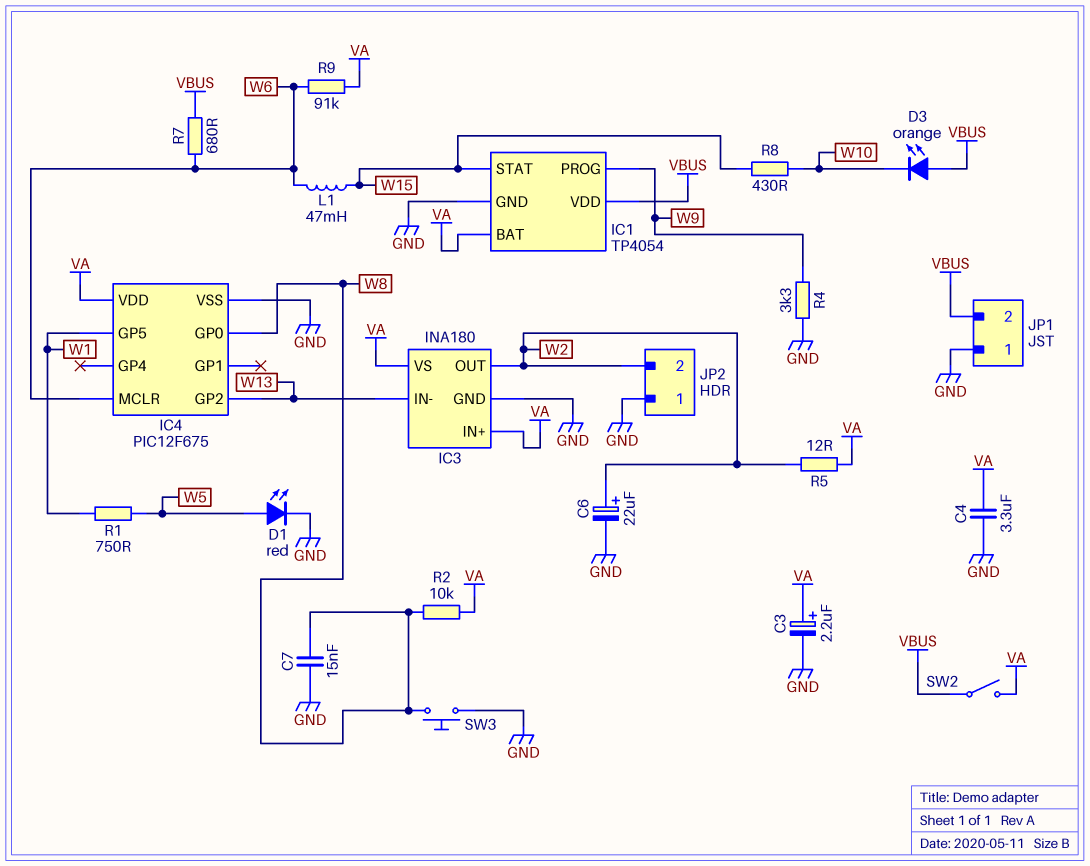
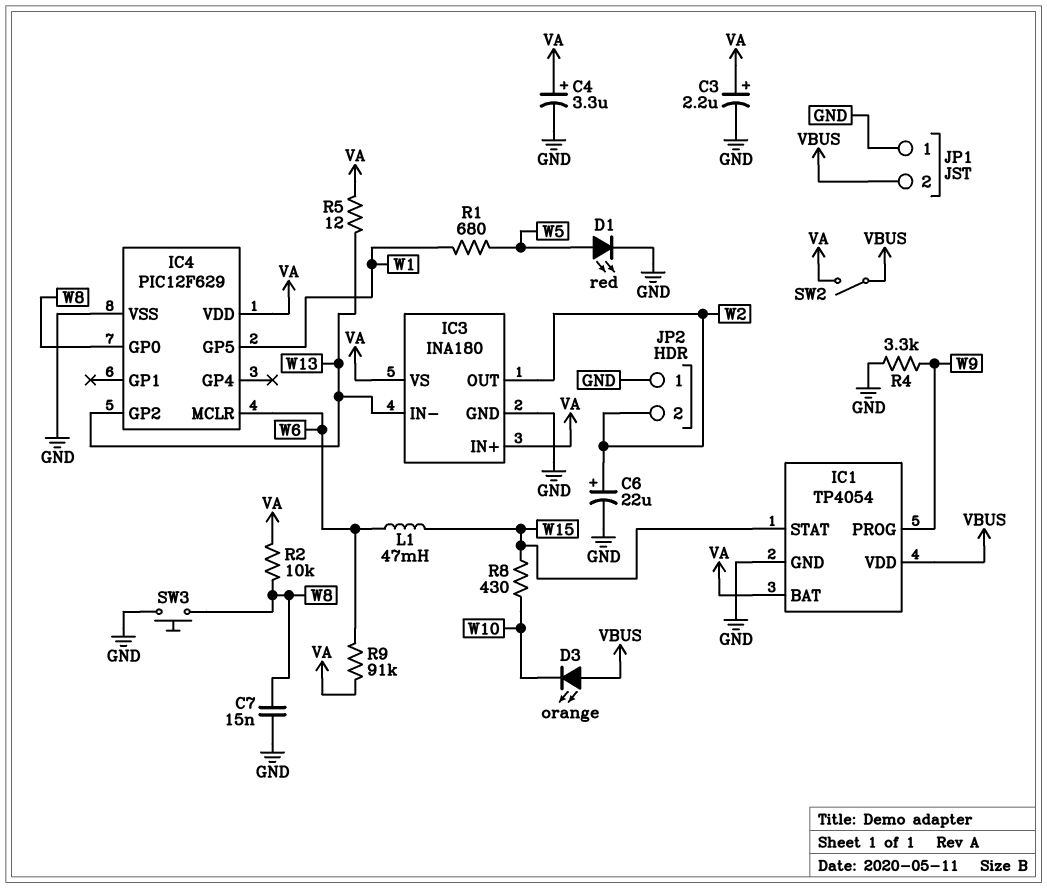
C4: 3.3uF (GND, VA) -> 3.3uF (plus VA, minus GND)
IC4: PIC12F675 -> PIC12F629
R1: 750 (W1, W5) -> 680 (W1, W5)
R5: 12 (VA, W2) -> 12 (VA, W13)
R7: 680 (VBUS, W6) -> none

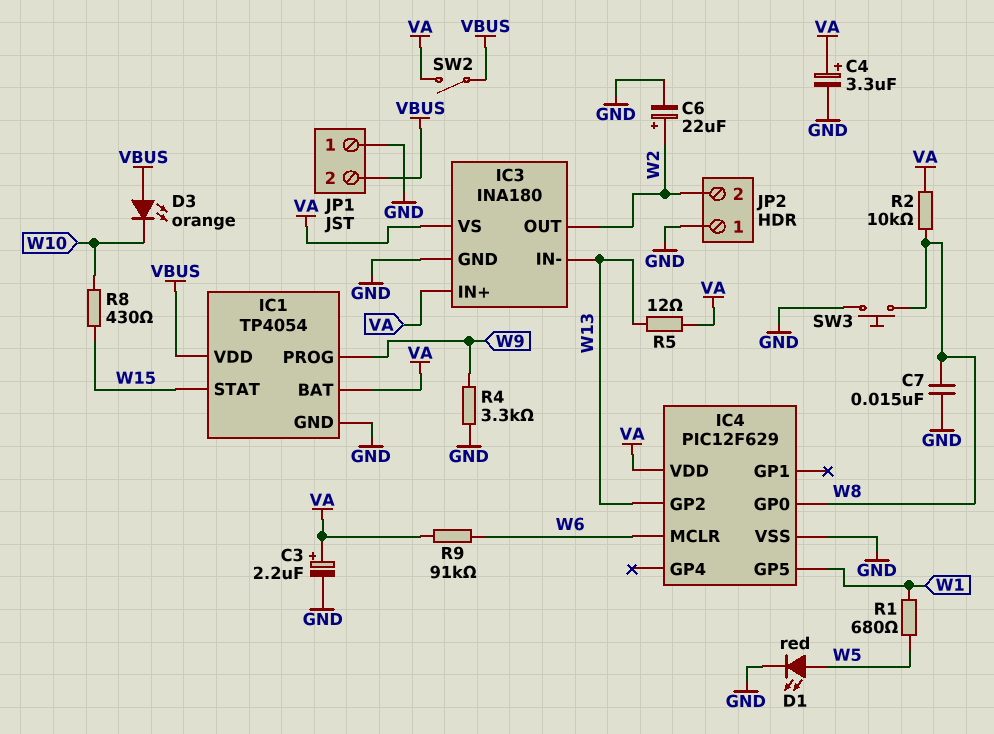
L1: 47mH (W6, W15) -> none

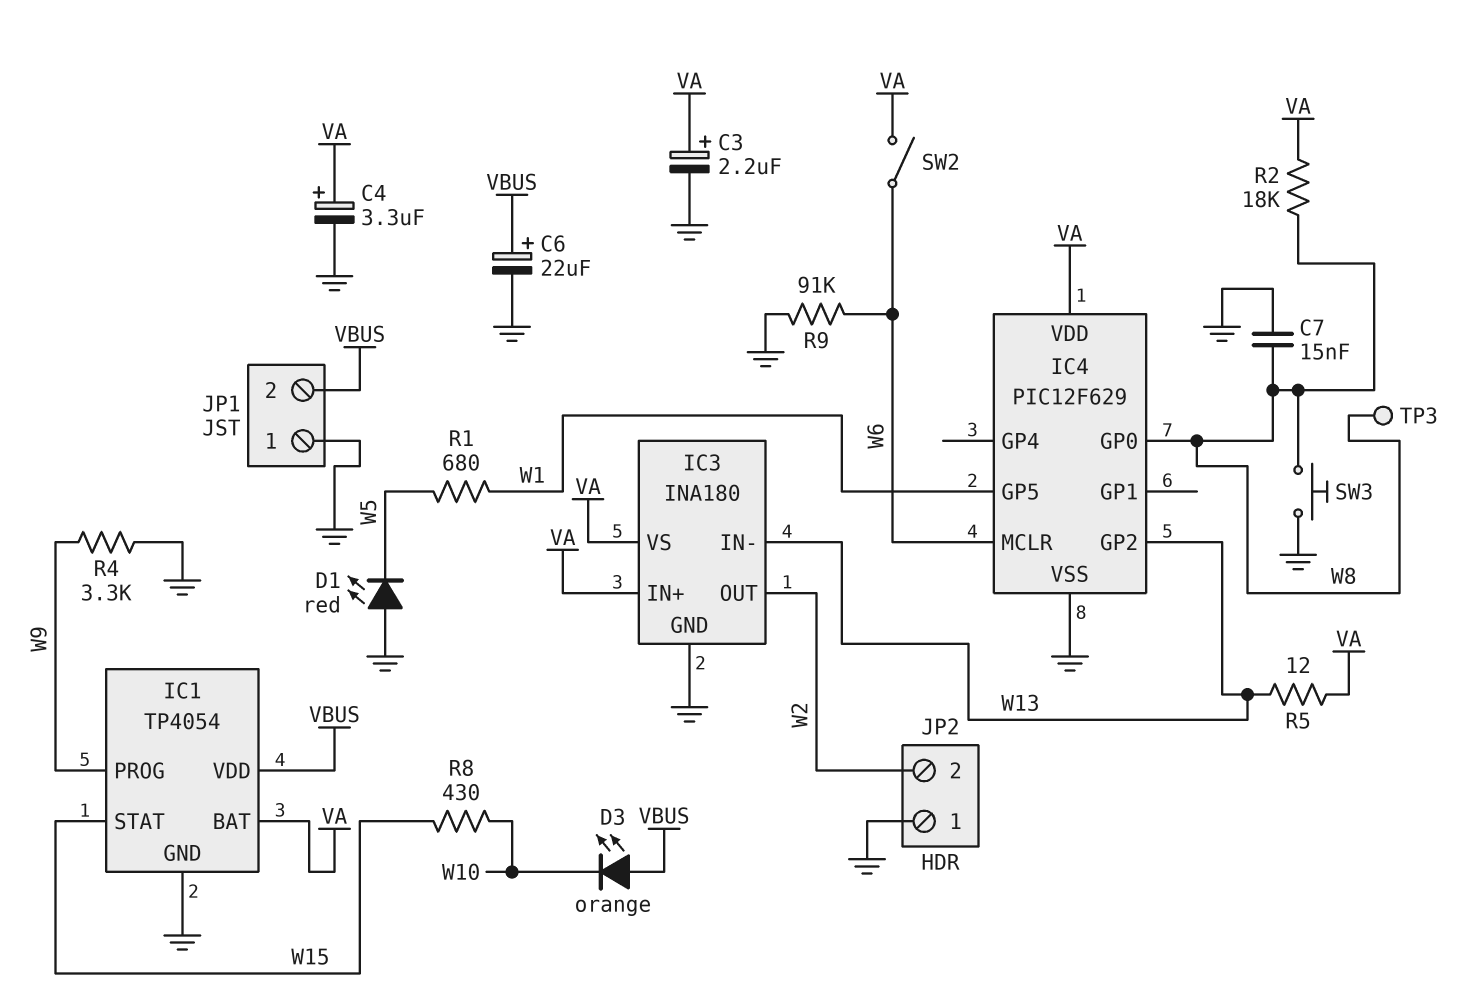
C6: 22uF (plus W2, minus GND) -> 22uF (plus VBUS, minus GND)
D1: LED red (A W5, K GND) -> LED red (A GND, K W5)
R2: 10k (VA, W8) -> 18k (VA, W8)
R9: 91k (VA, W6) -> 91k (GND, W6)
SW2: switch (VA, VBUS) -> switch (VA, W6)
TP3: none -> test point (W8)

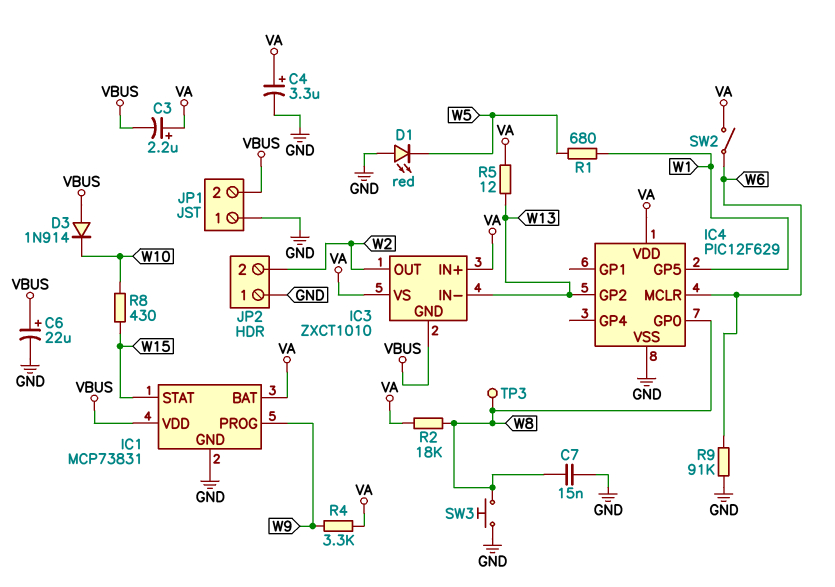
C3: 2.2uF (plus VA, minus GND) -> 2.2uF (plus VA, minus VBUS)
D3: LED orange (A VBUS, K W10) -> diode 1N914 (A VBUS, K W10)
IC1: TP4054 -> MCP73831
IC3: INA180 -> ZXCT1010
IC3 pin GND: GND -> VBUS
R4: 3.3k (GND, W9) -> 3.3k (VA, W9)

